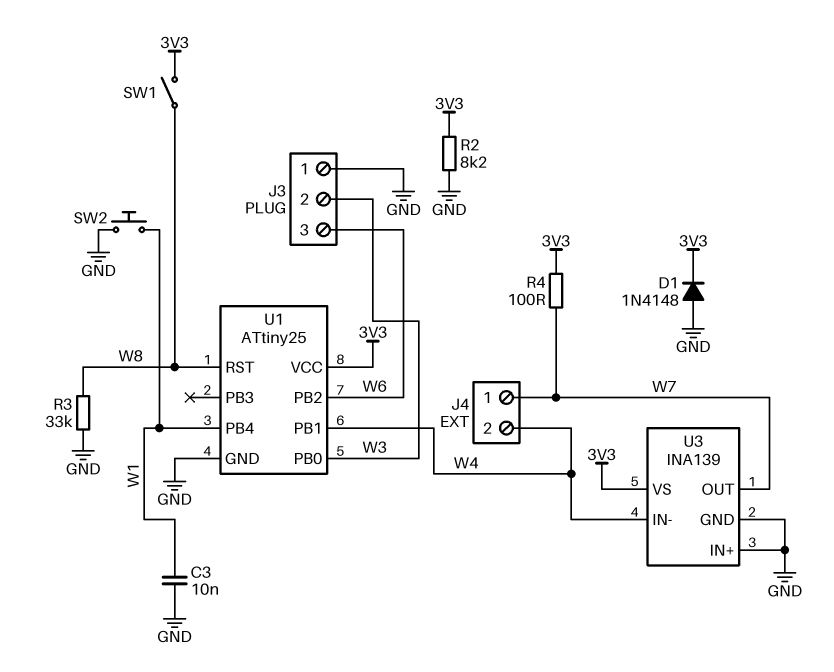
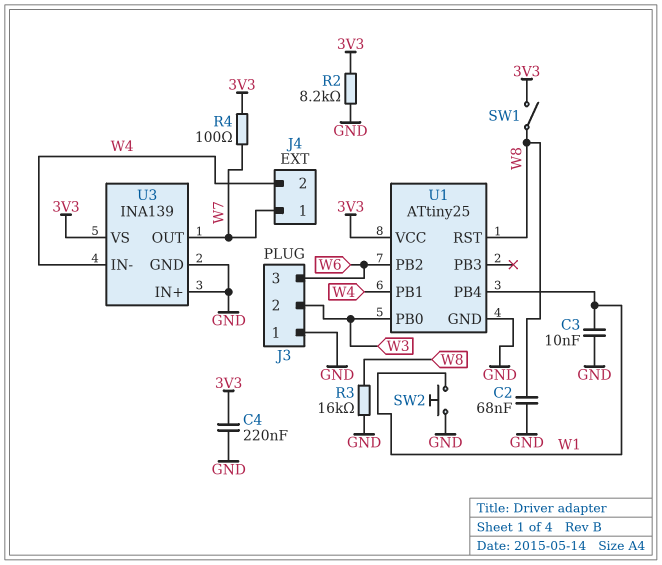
C2: none -> 68nF (GND, W8)
C4: none -> 220nF (3V3, GND)
D1: diode 1N4148 (A GND, K 3V3) -> none
R3: 33k (GND, W8) -> 16k (GND, W8)

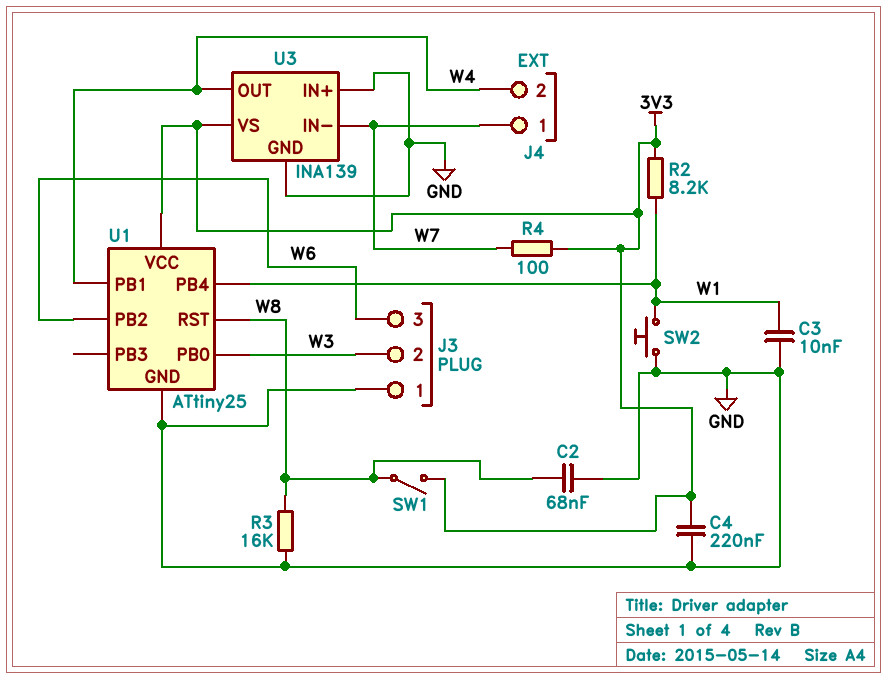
R2: 8.2k (3V3, GND) -> 8.2k (3V3, W1)
U3 pin IN-: W4 -> W7
U3 pin OUT: W7 -> W4

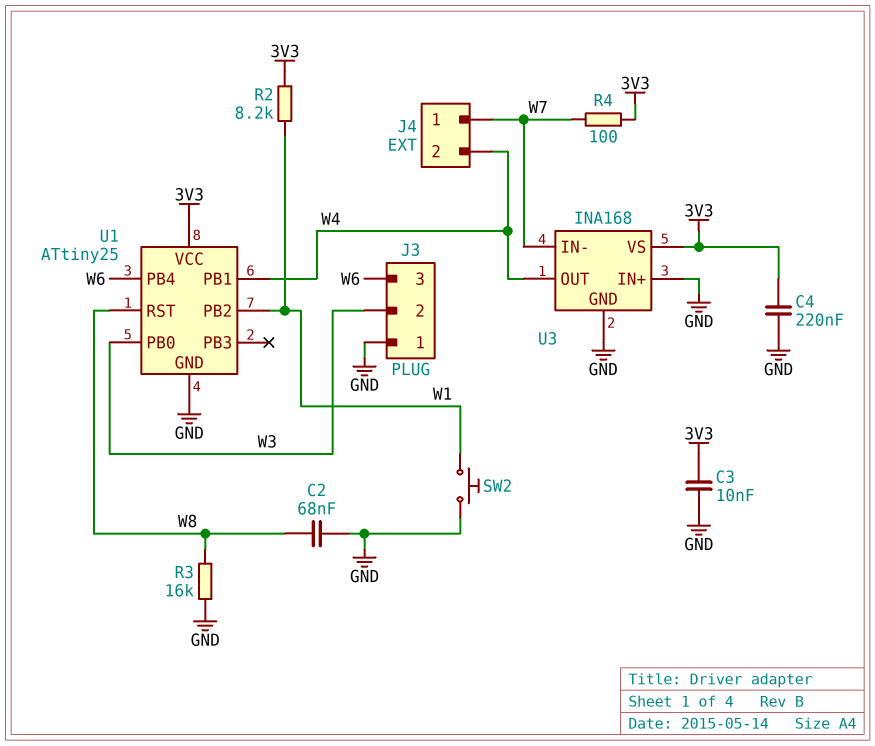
C3: 10nF (GND, W1) -> 10nF (3V3, GND)
SW1: switch (3V3, W8) -> none
U1 pin PB2: W6 -> W1
U1 pin PB4: W1 -> W6
U3: INA139 -> INA168

